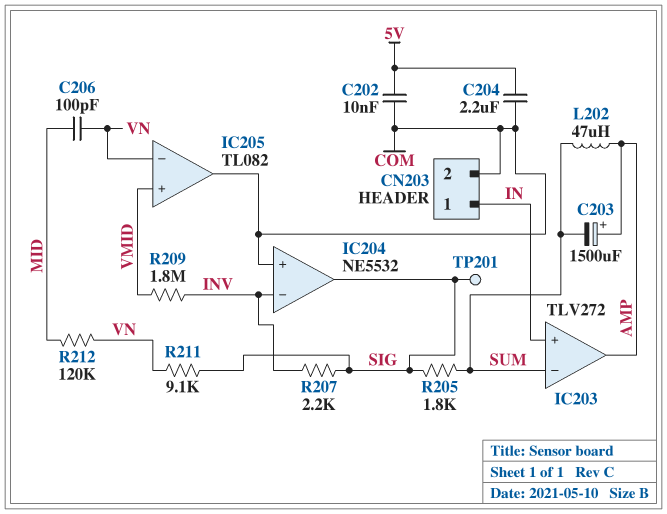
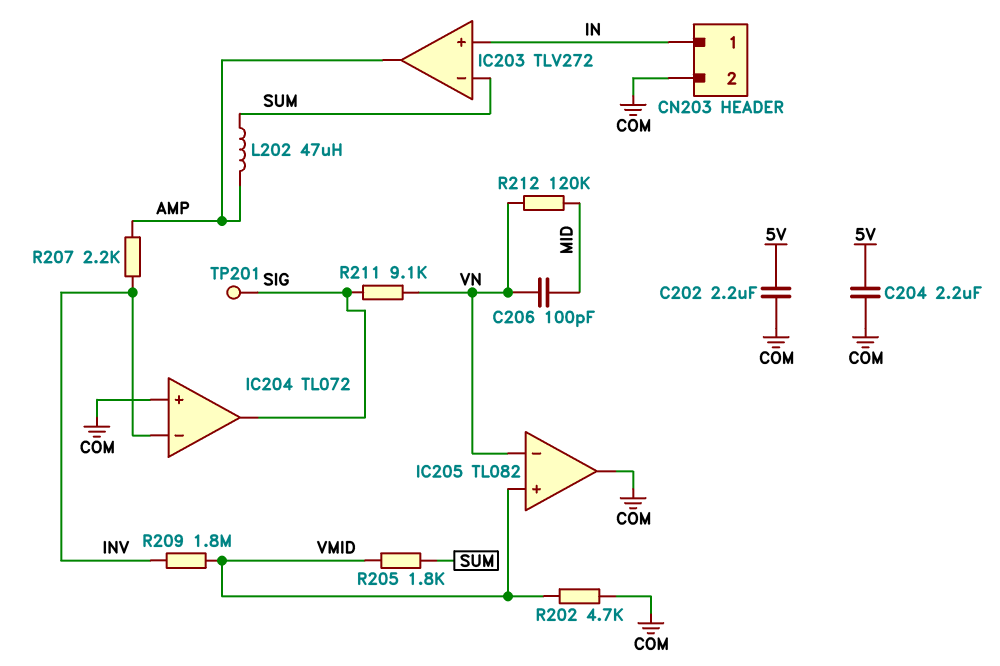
C202: 10nF (5V, COM) -> 2.2uF (5V, COM)
C203: 1500uF (plus AMP, minus SUM) -> none
IC204: NE5532 -> TL072
R202: none -> 4.7k (COM, VMID)
R205: 1.8k (SIG, SUM) -> 1.8k (SUM, VMID)
R207: 2.2k (INV, SIG) -> 2.2k (AMP, INV)

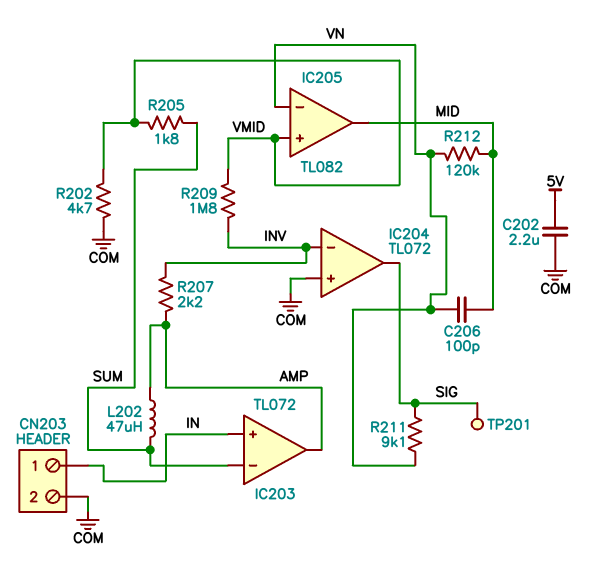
C204: 2.2uF (5V, COM) -> none
IC203: TLV272 -> TL072
IC205 pin out: COM -> MID

